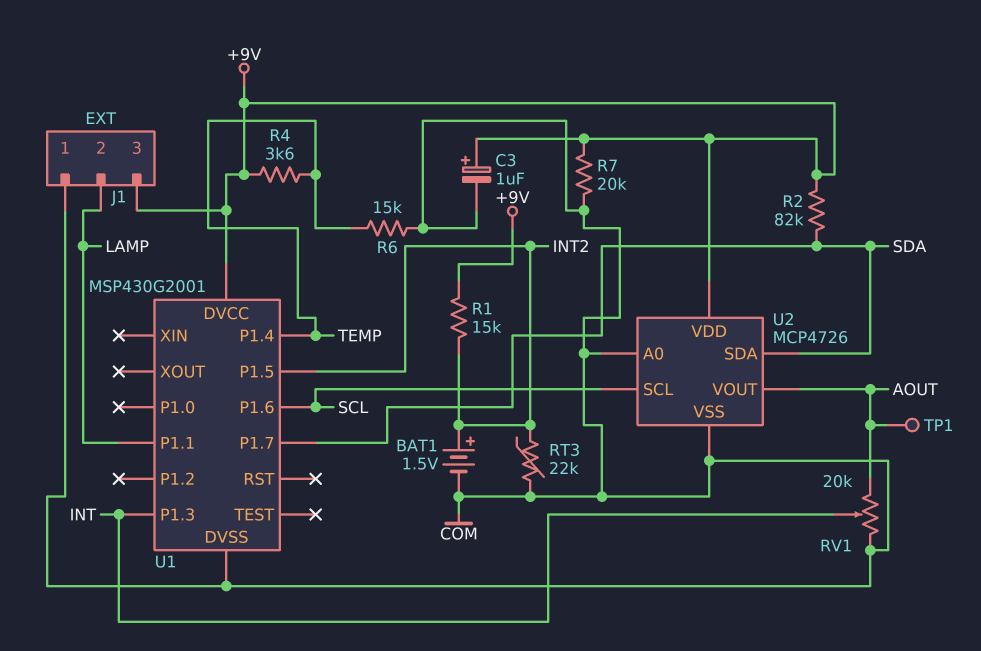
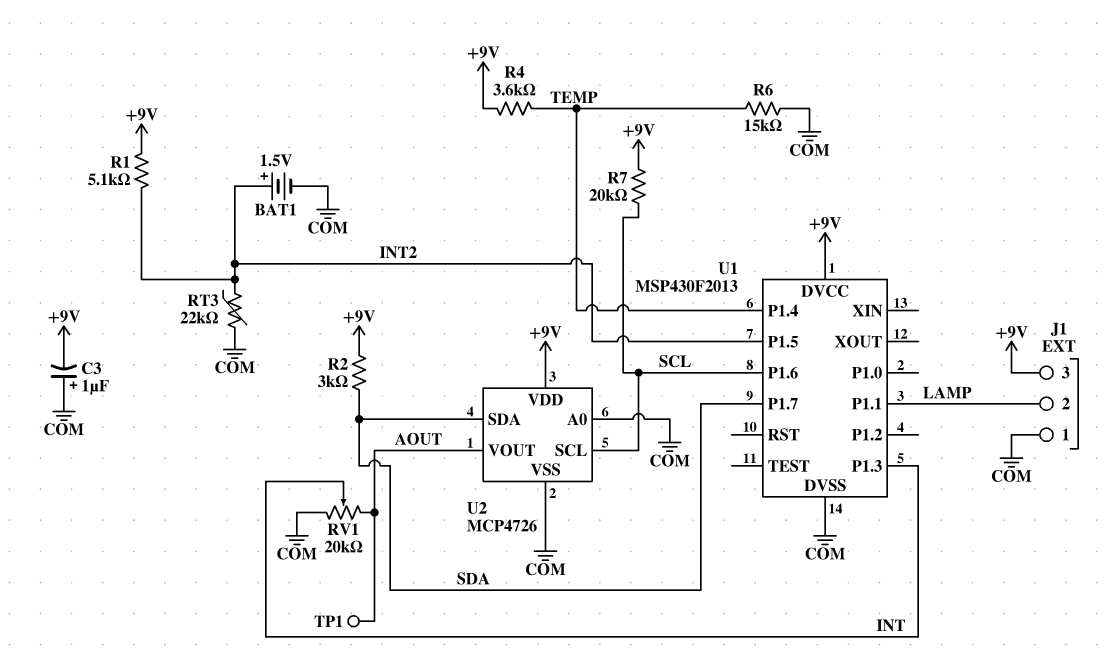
C3: 1uF (plus +9V, minus COM) -> 1uF (plus COM, minus +9V)
R1: 15k (+9V, INT2) -> 5.1k (+9V, INT2)
R2: 82k (+9V, SDA) -> 3k (+9V, SDA)
R7: 20k (+9V, COM) -> 20k (+9V, SCL)
U1: MSP430G2001 -> MSP430F2013

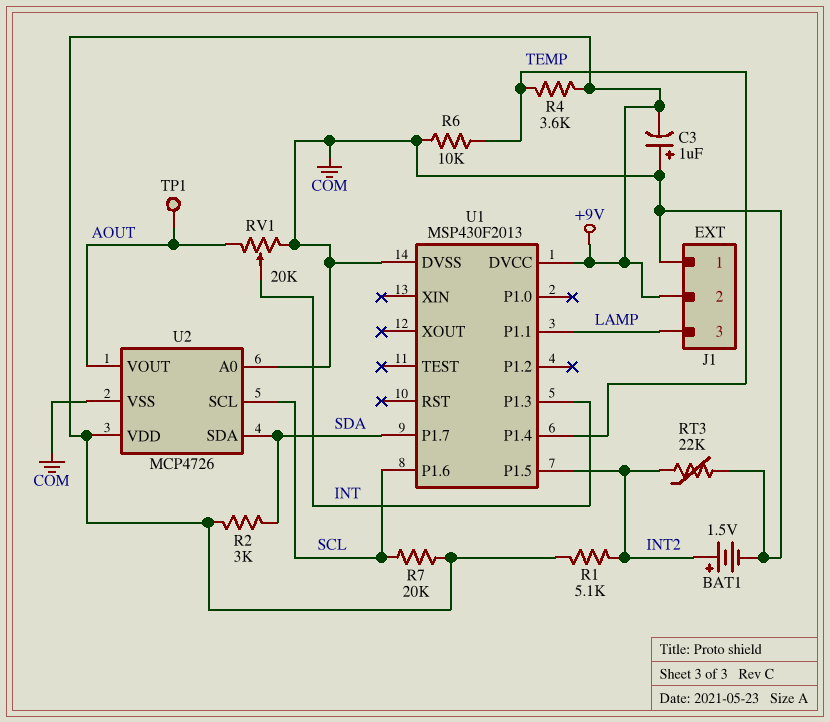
J1 pin 2: LAMP -> +9V
J1 pin 3: +9V -> LAMP
R6: 15k (COM, TEMP) -> 10k (COM, TEMP)

